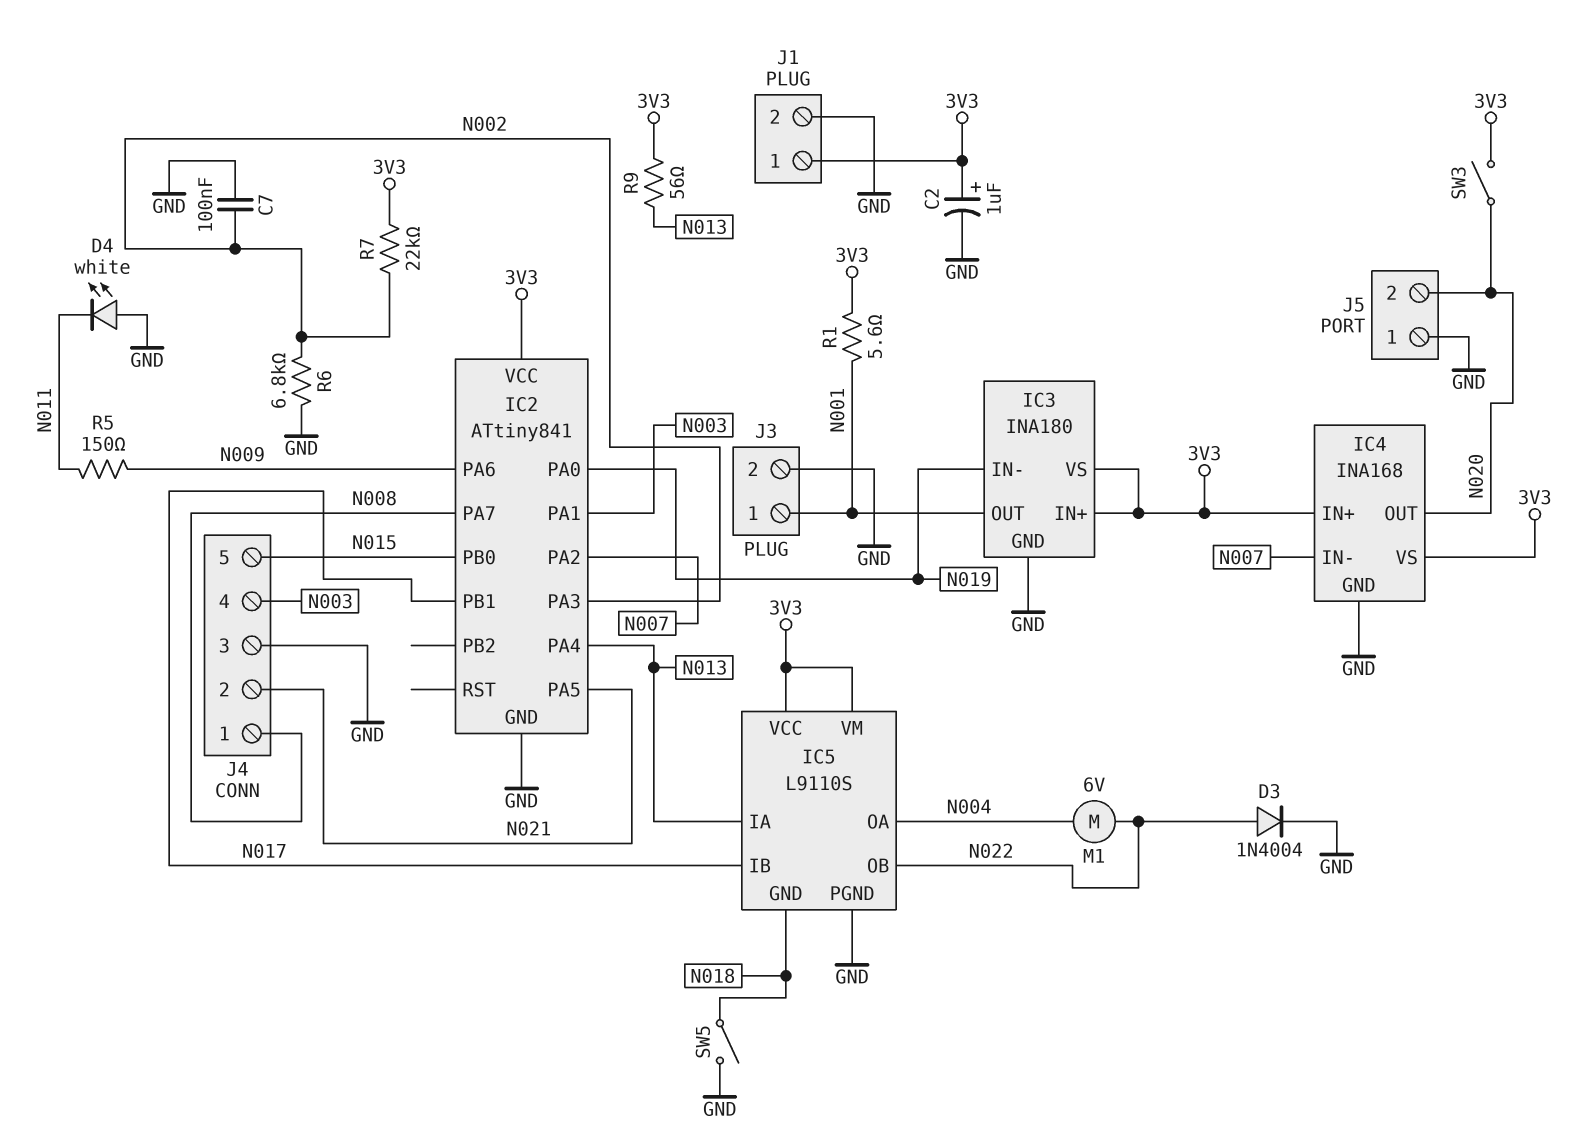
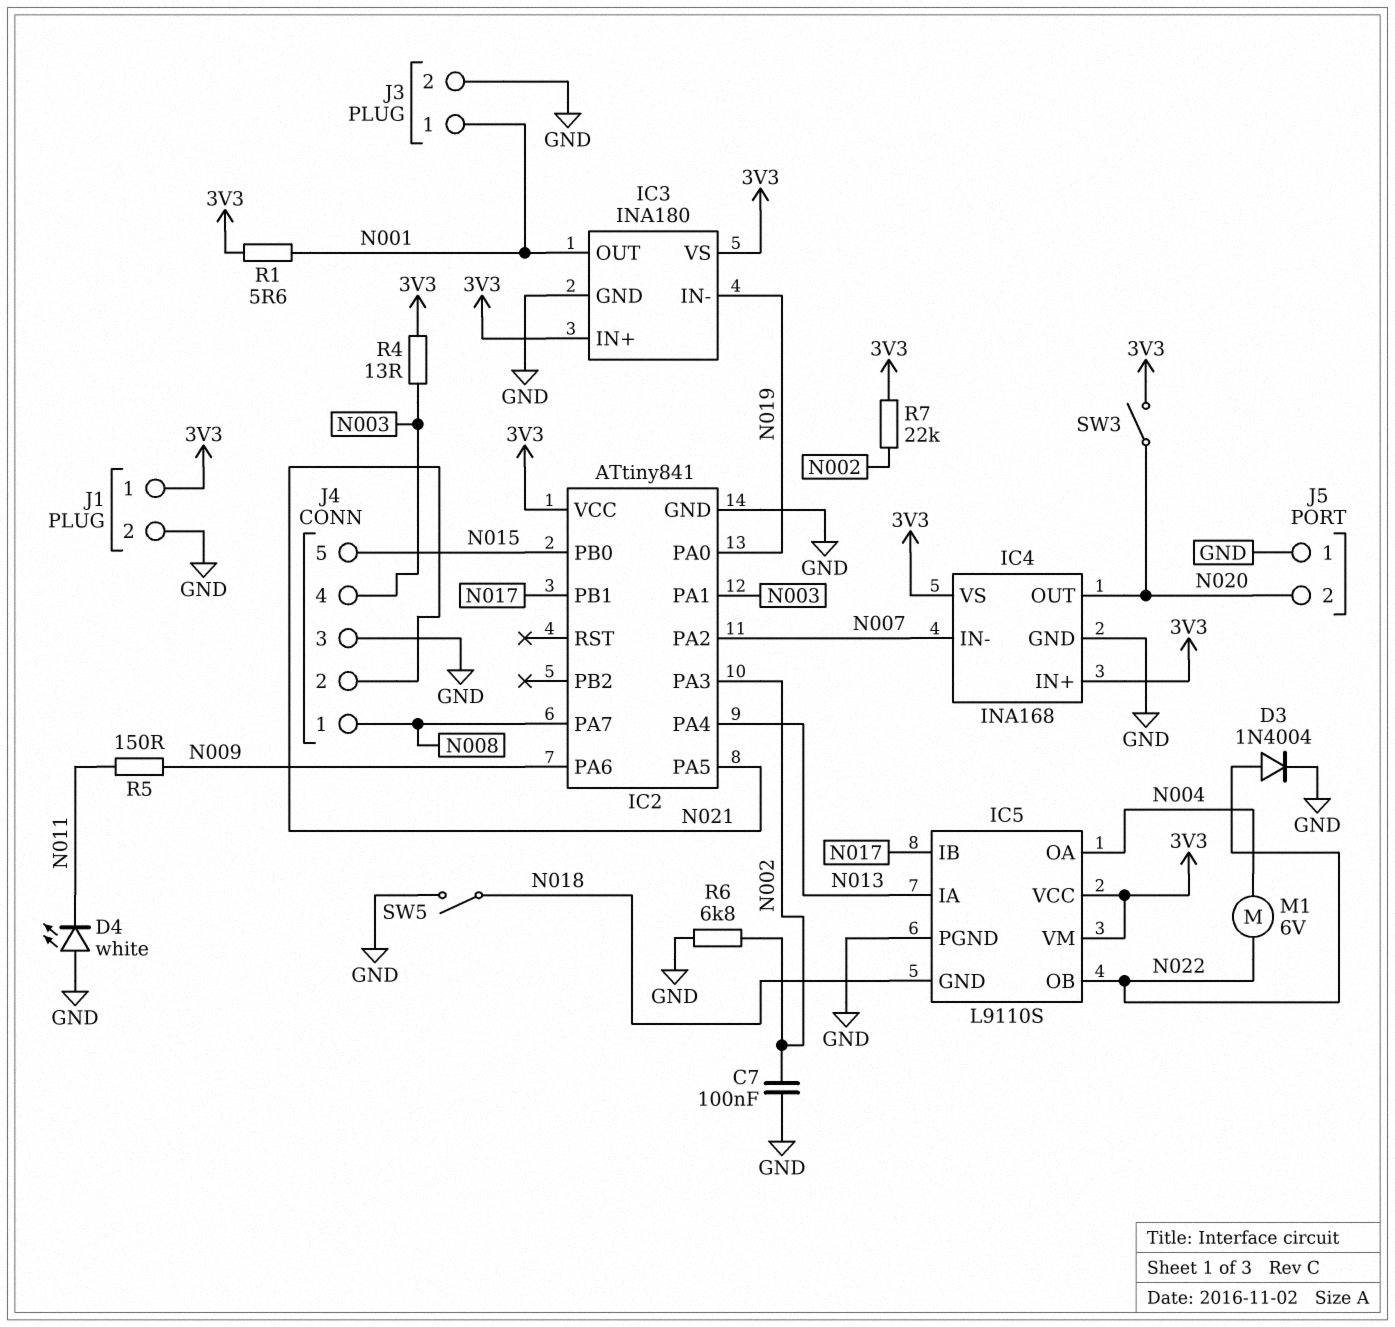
C2: 1uF (plus 3V3, minus GND) -> none
R4: none -> 13 (3V3, N003)
R9: 56 (3V3, N013) -> none

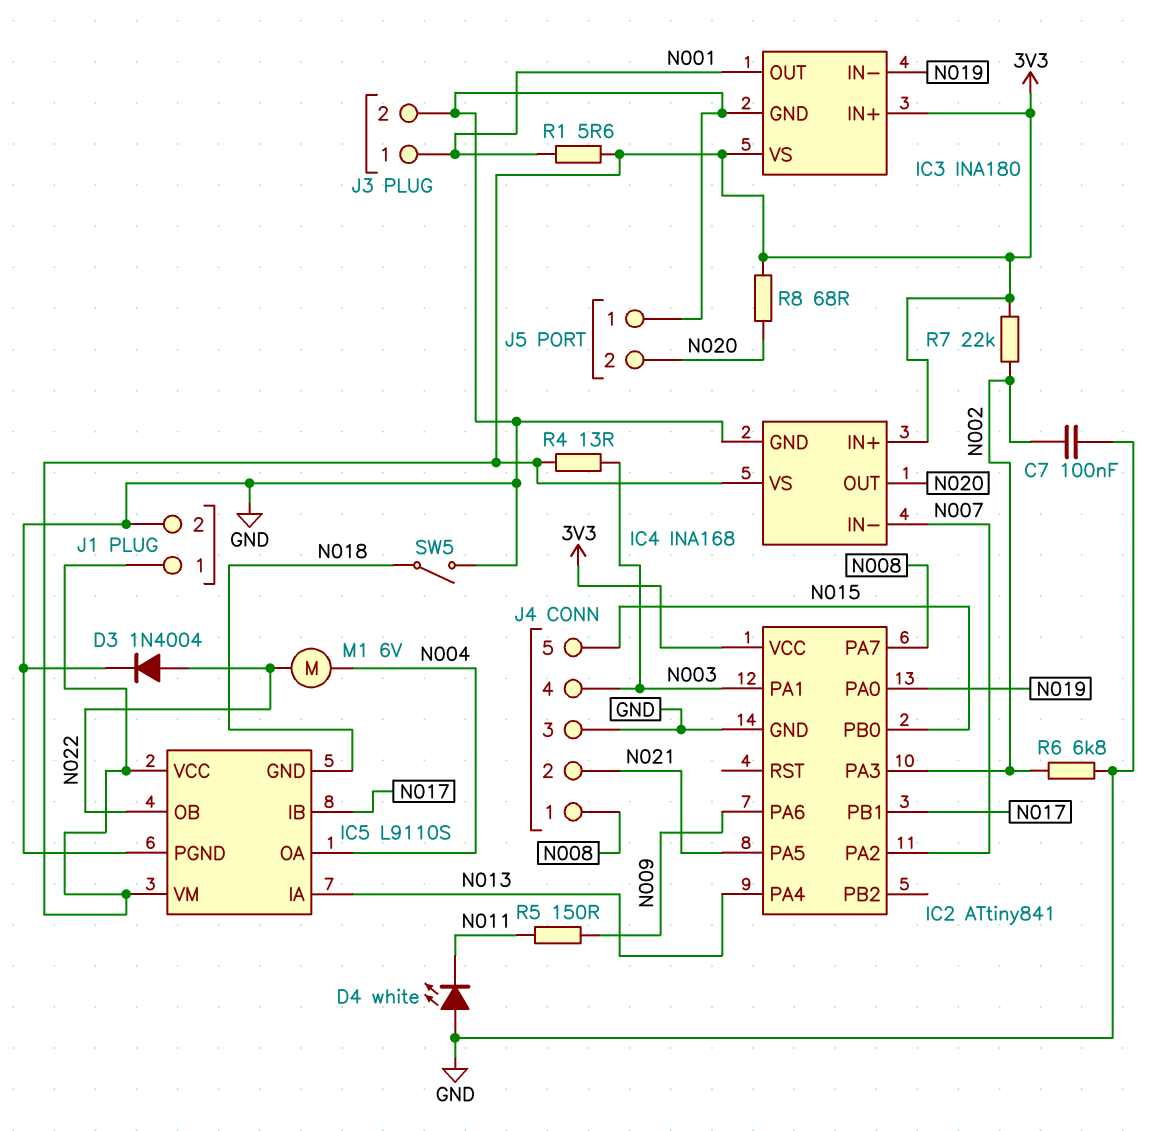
R8: none -> 68 (3V3, N020)
SW3: switch (3V3, N020) -> none

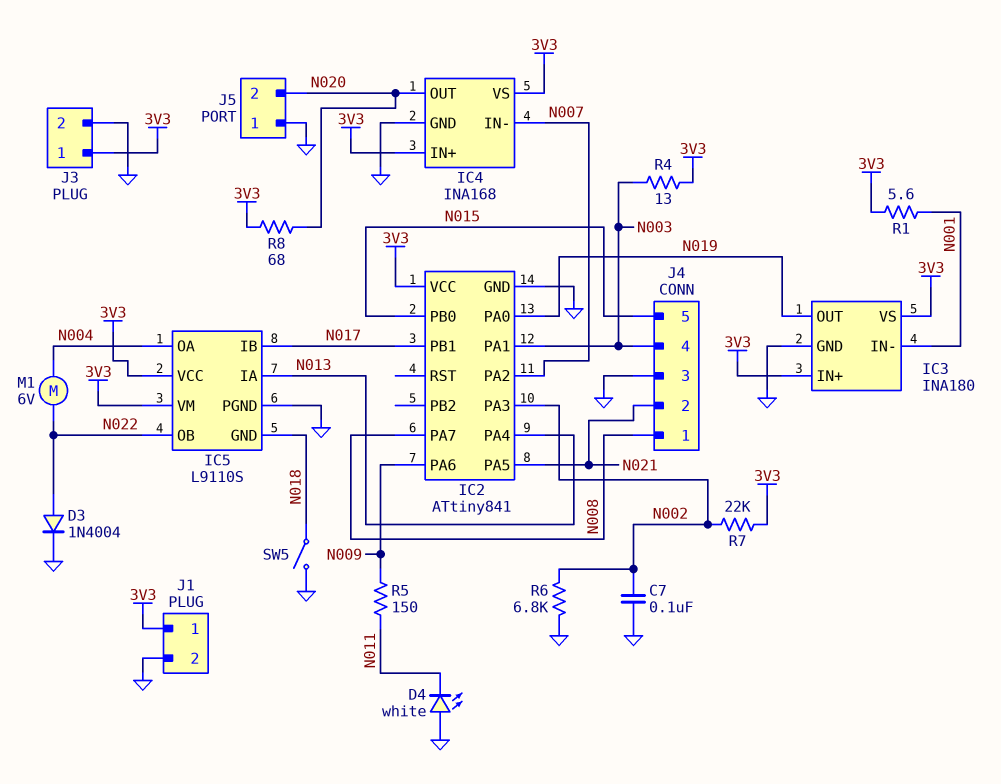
IC3 pin IN-: N019 -> N001
IC3 pin OUT: N001 -> N019
J3 pin 1: N001 -> 3V3

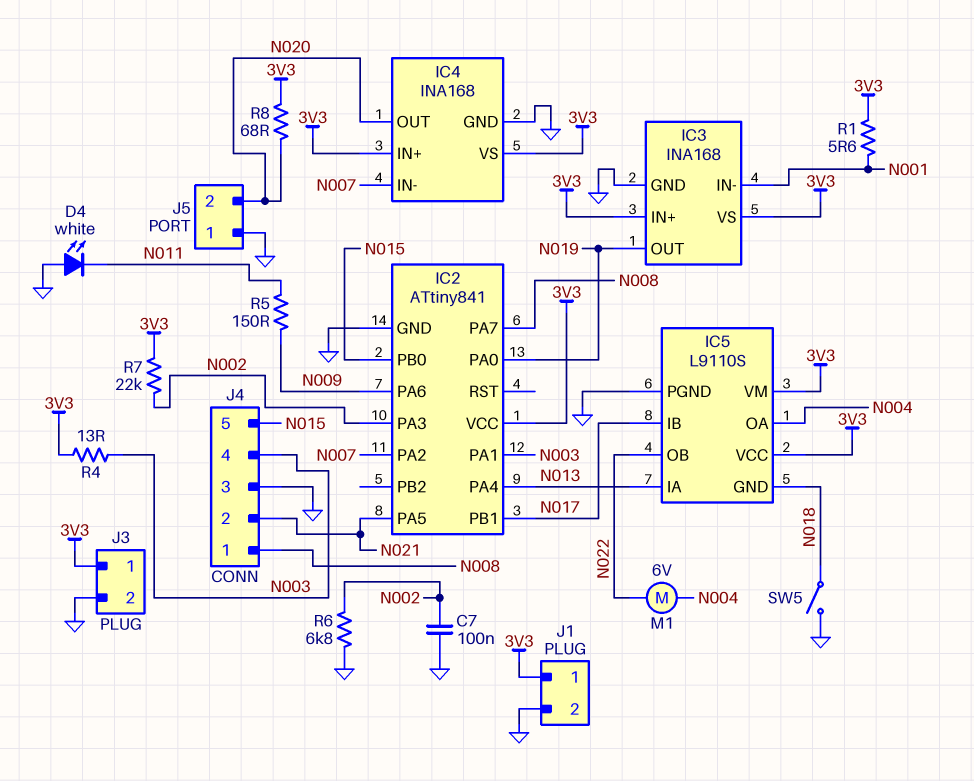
D3: diode 1N4004 (A N022, K GND) -> none
IC3: INA180 -> INA168

